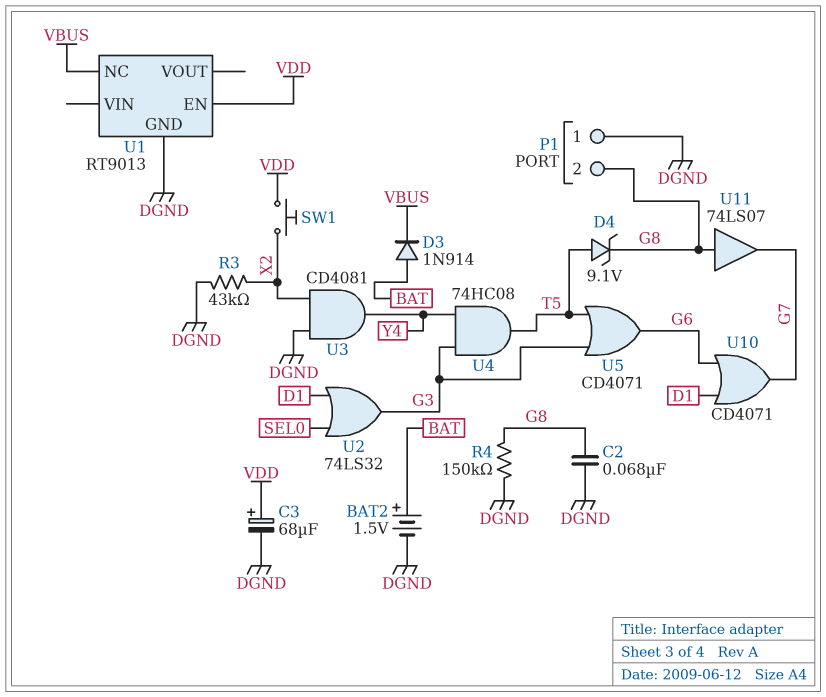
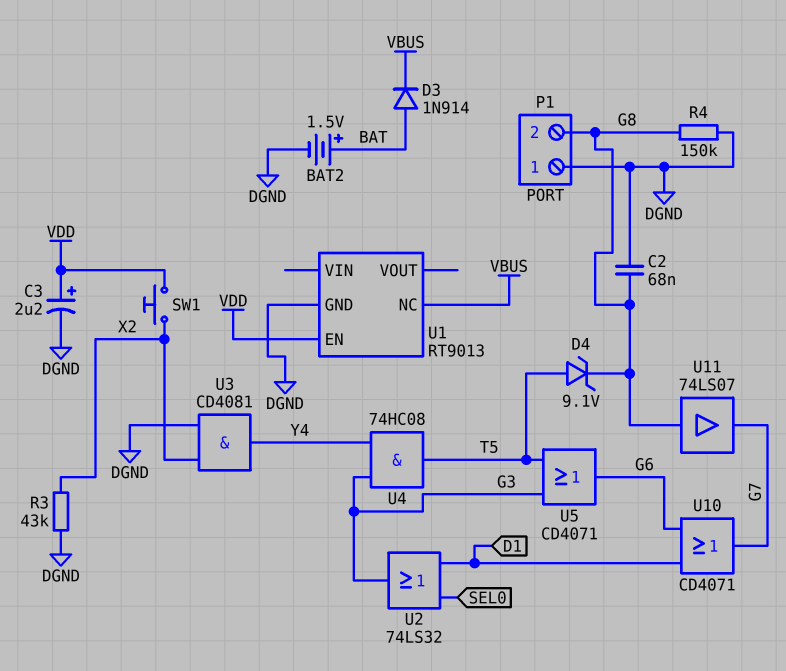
C3: 68uF (plus VDD, minus DGND) -> 2.2uF (plus VDD, minus DGND)

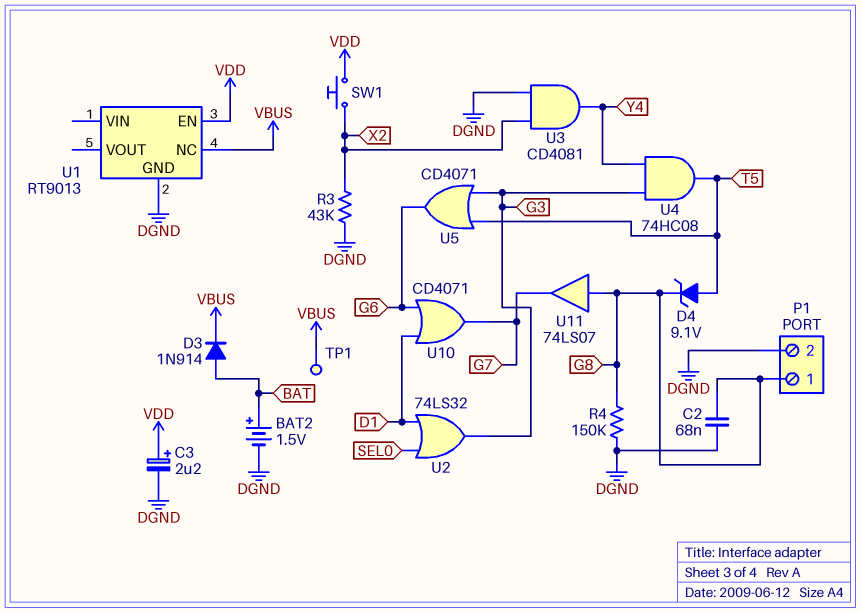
P1 pin 1: DGND -> G8
P1 pin 2: G8 -> DGND
TP1: none -> test point (VBUS)

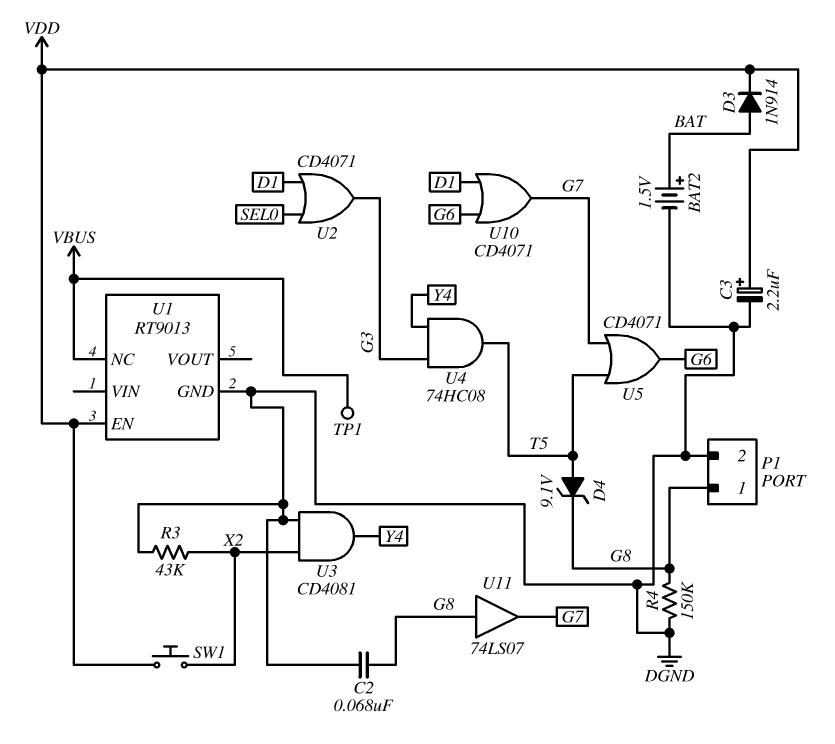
D3: diode 1N914 (A BAT, K VBUS) -> diode 1N914 (A BAT, K VDD)
U2: OR 74LS32 (in D1, in SEL0, out G3) -> OR CD4071 (in D1, in SEL0, out G3)
U5: OR CD4071 (in G3, in T5, out G6) -> OR CD4071 (in G7, in T5, out G6)

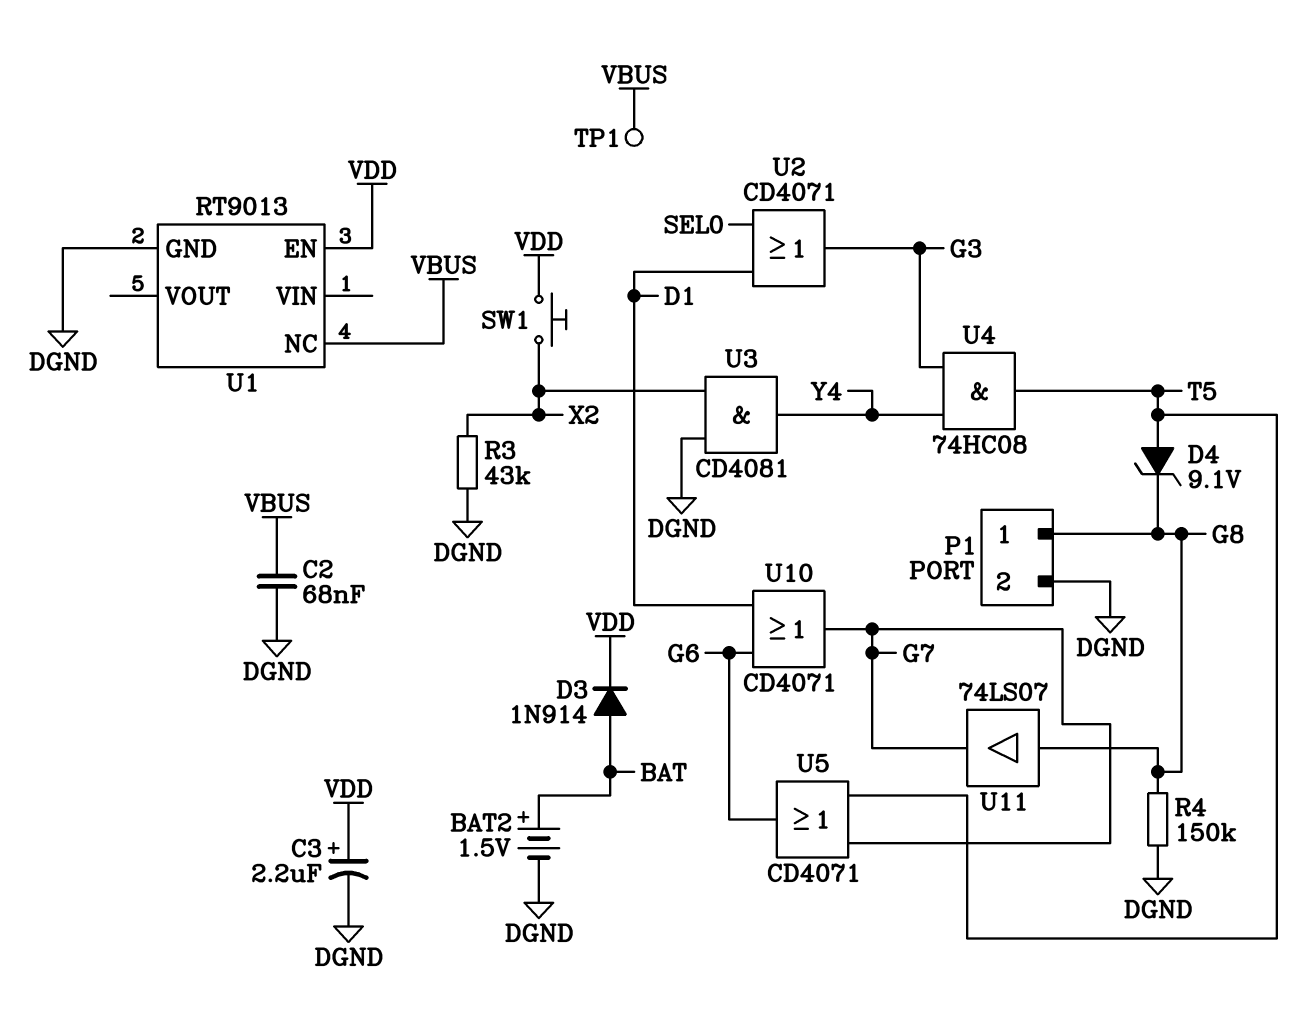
C2: 68nF (DGND, G8) -> 68nF (DGND, VBUS)

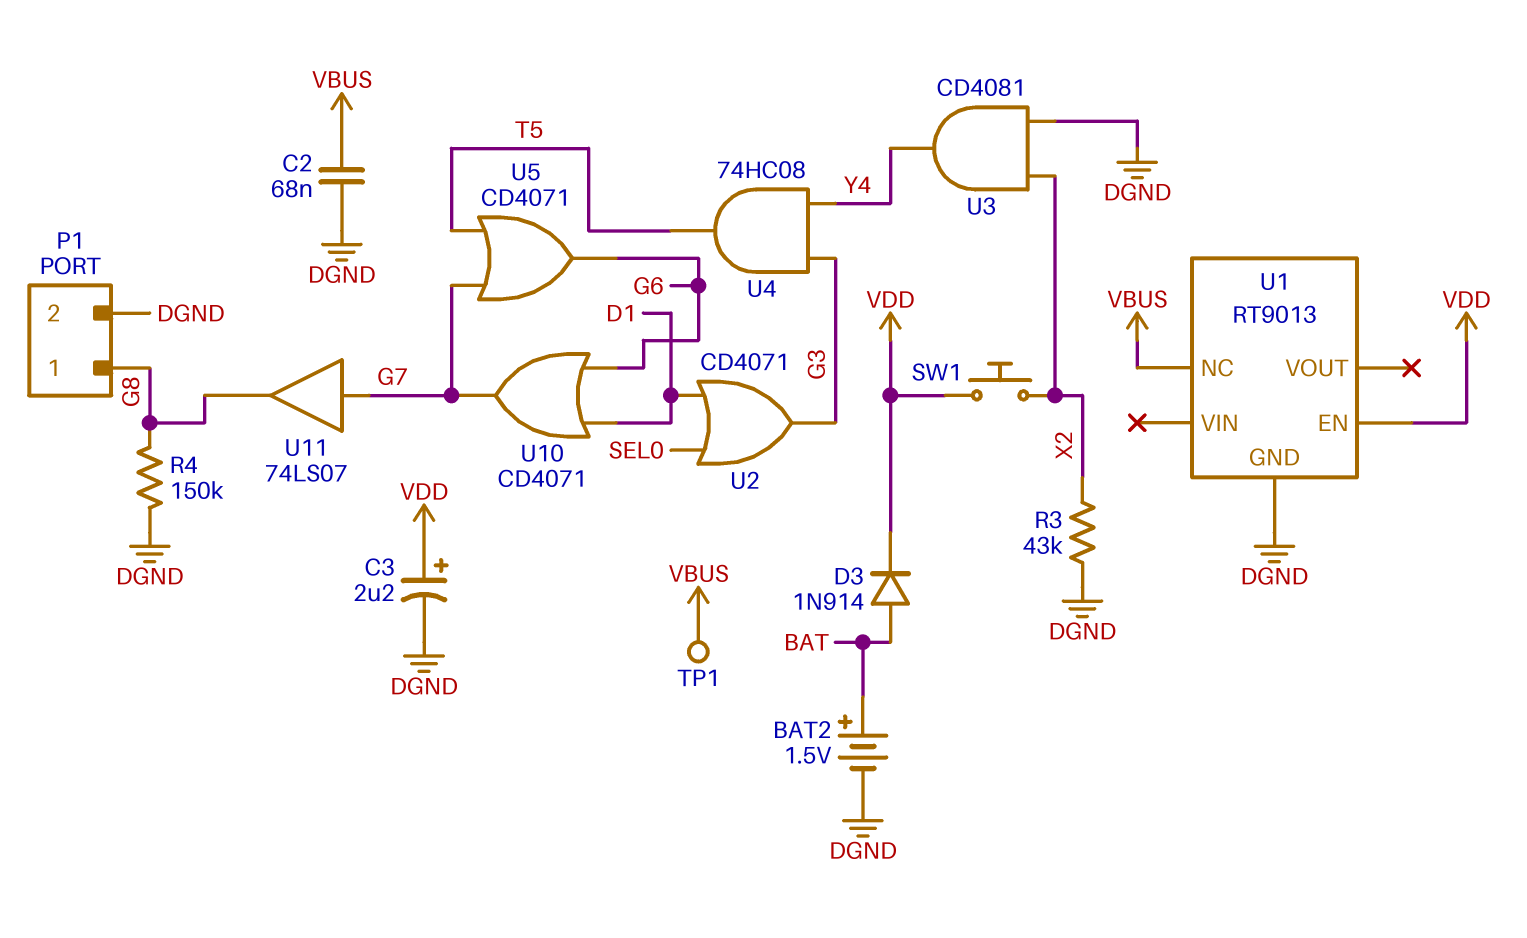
D4: zener 9.1V (A T5, K G8) -> none
U11: buffer 74LS07 (in G8, out G7) -> buffer 74LS07 (in G7, out G8)

